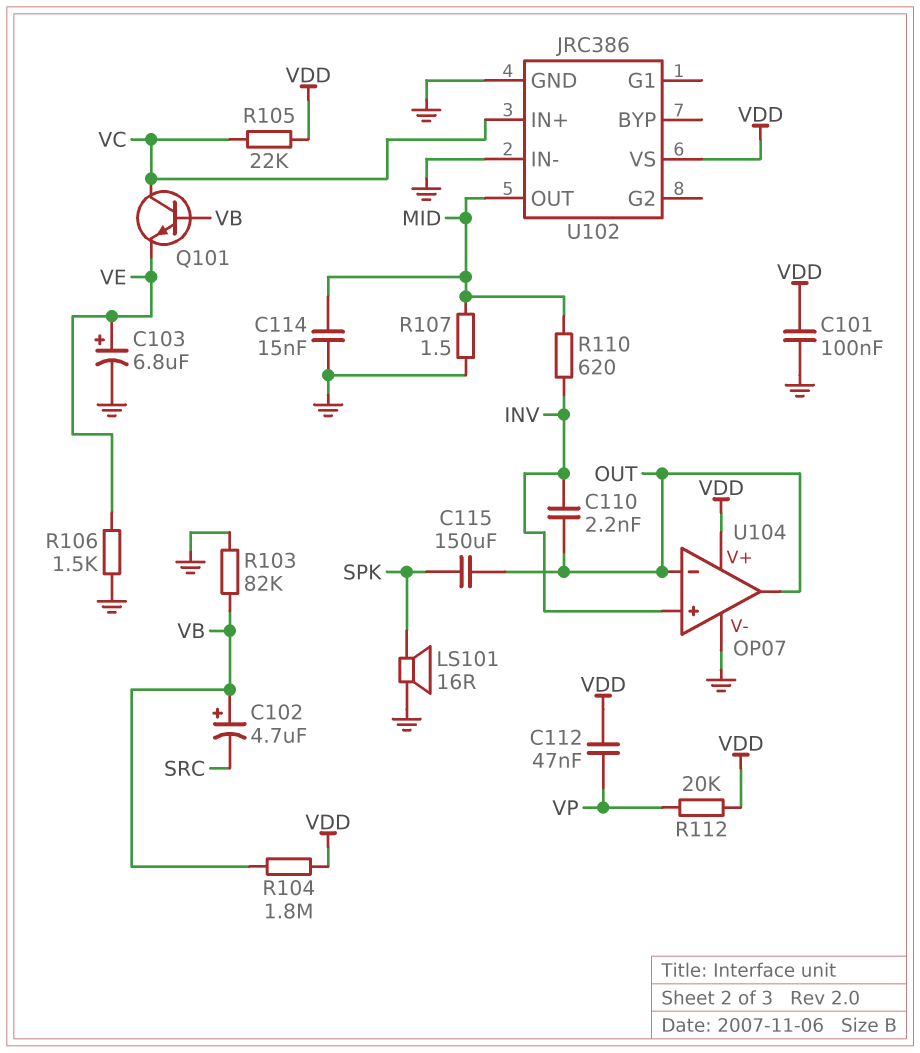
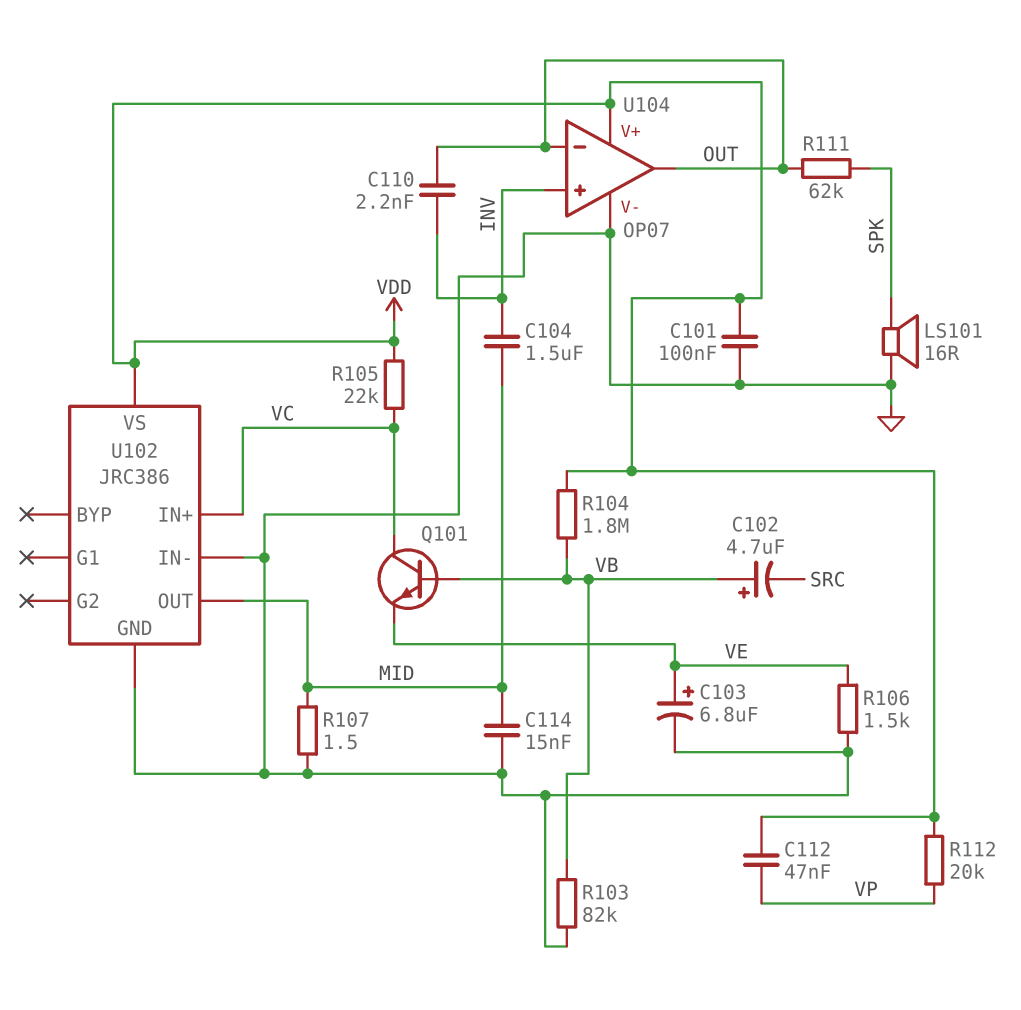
C104: none -> 1.5uF (INV, MID)
C115: 150uF (OUT, SPK) -> none
R110: 620 (INV, MID) -> none
R111: none -> 62k (OUT, SPK)

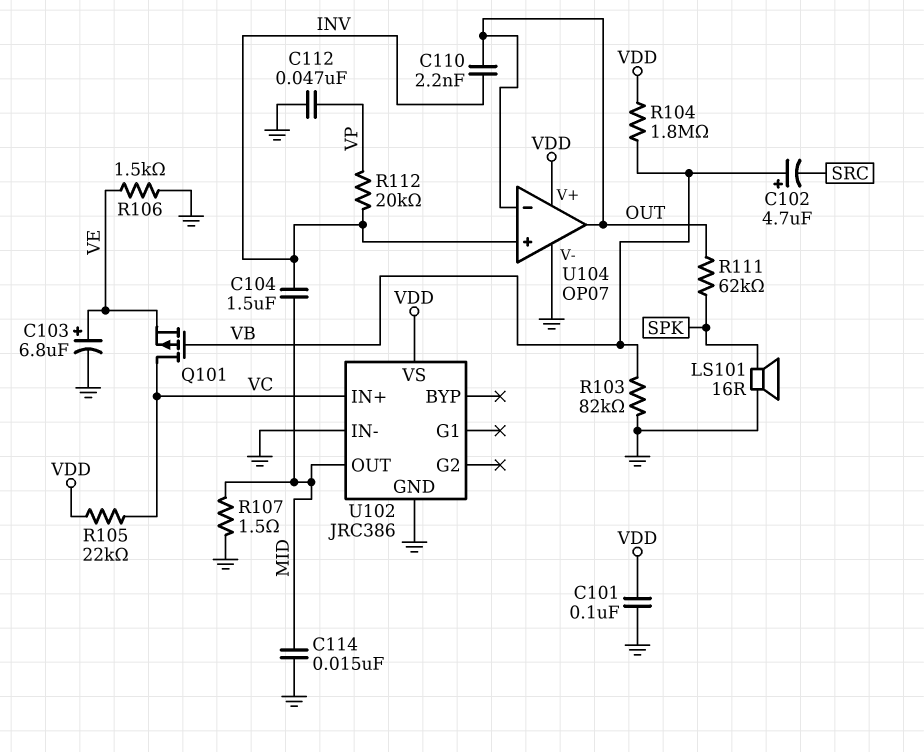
C112: 47nF (VDD, VP) -> 47nF (GND, VP)
Q101: NPN (B VB, C VC, E VE) -> PMOS (G VB, D VC, S VE)
R112: 20k (VDD, VP) -> 20k (INV, VP)

